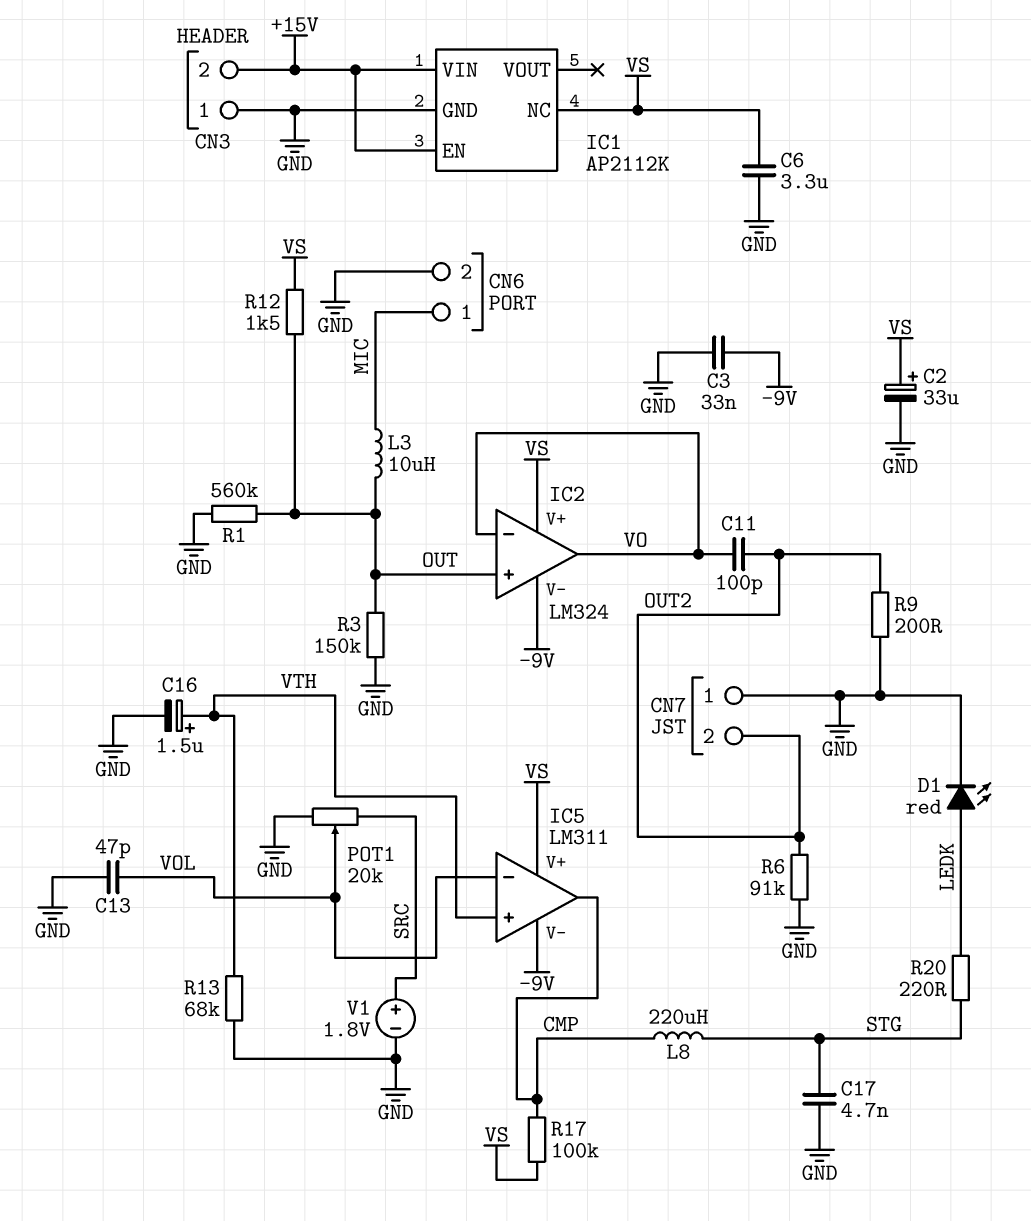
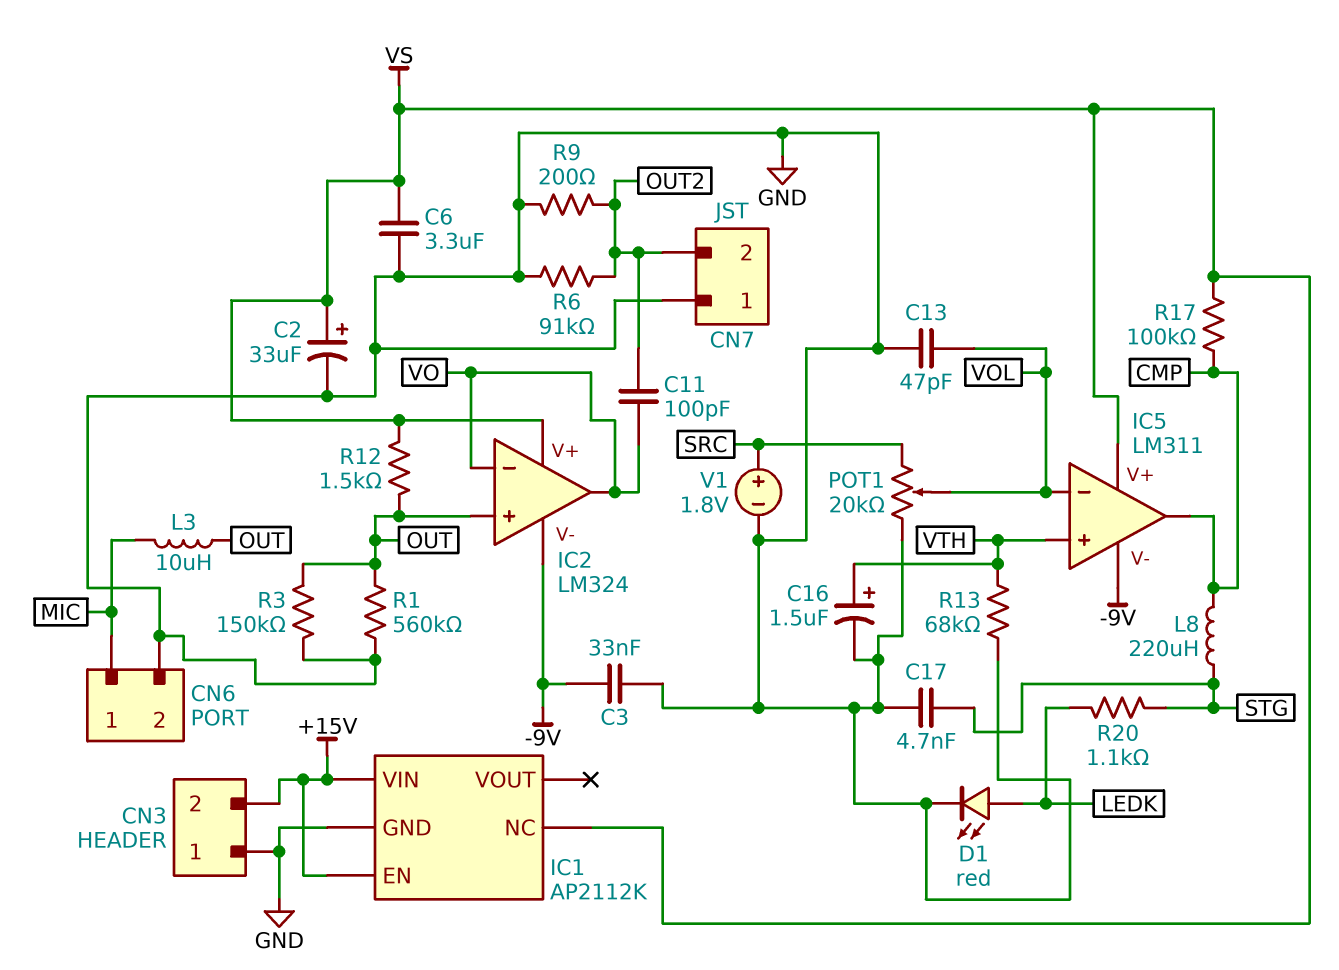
R20: 220 (LEDK, STG) -> 1.1k (LEDK, STG)

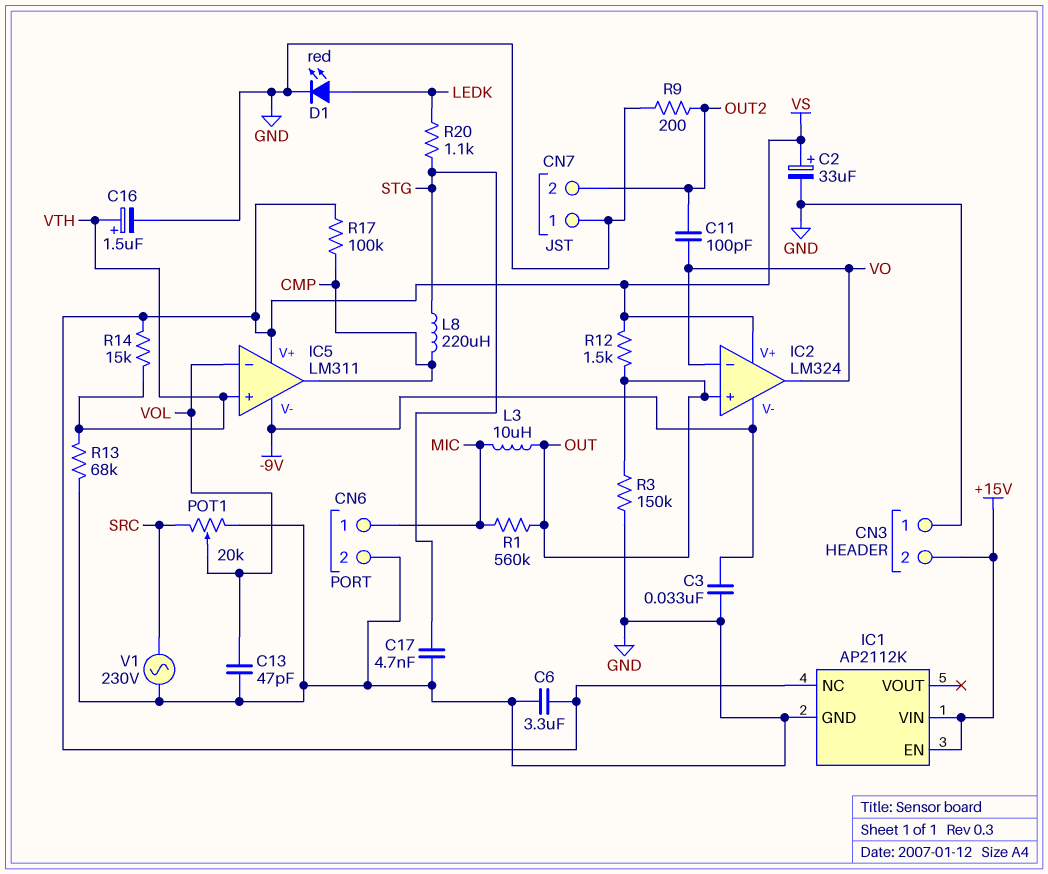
R1: 560k (GND, OUT) -> 560k (MIC, OUT)
R6: 91k (GND, OUT2) -> none
R14: none -> 15k (VS, VTH)
V1: 1.8V (plus SRC, minus GND) -> AC 230V (GND, SRC)

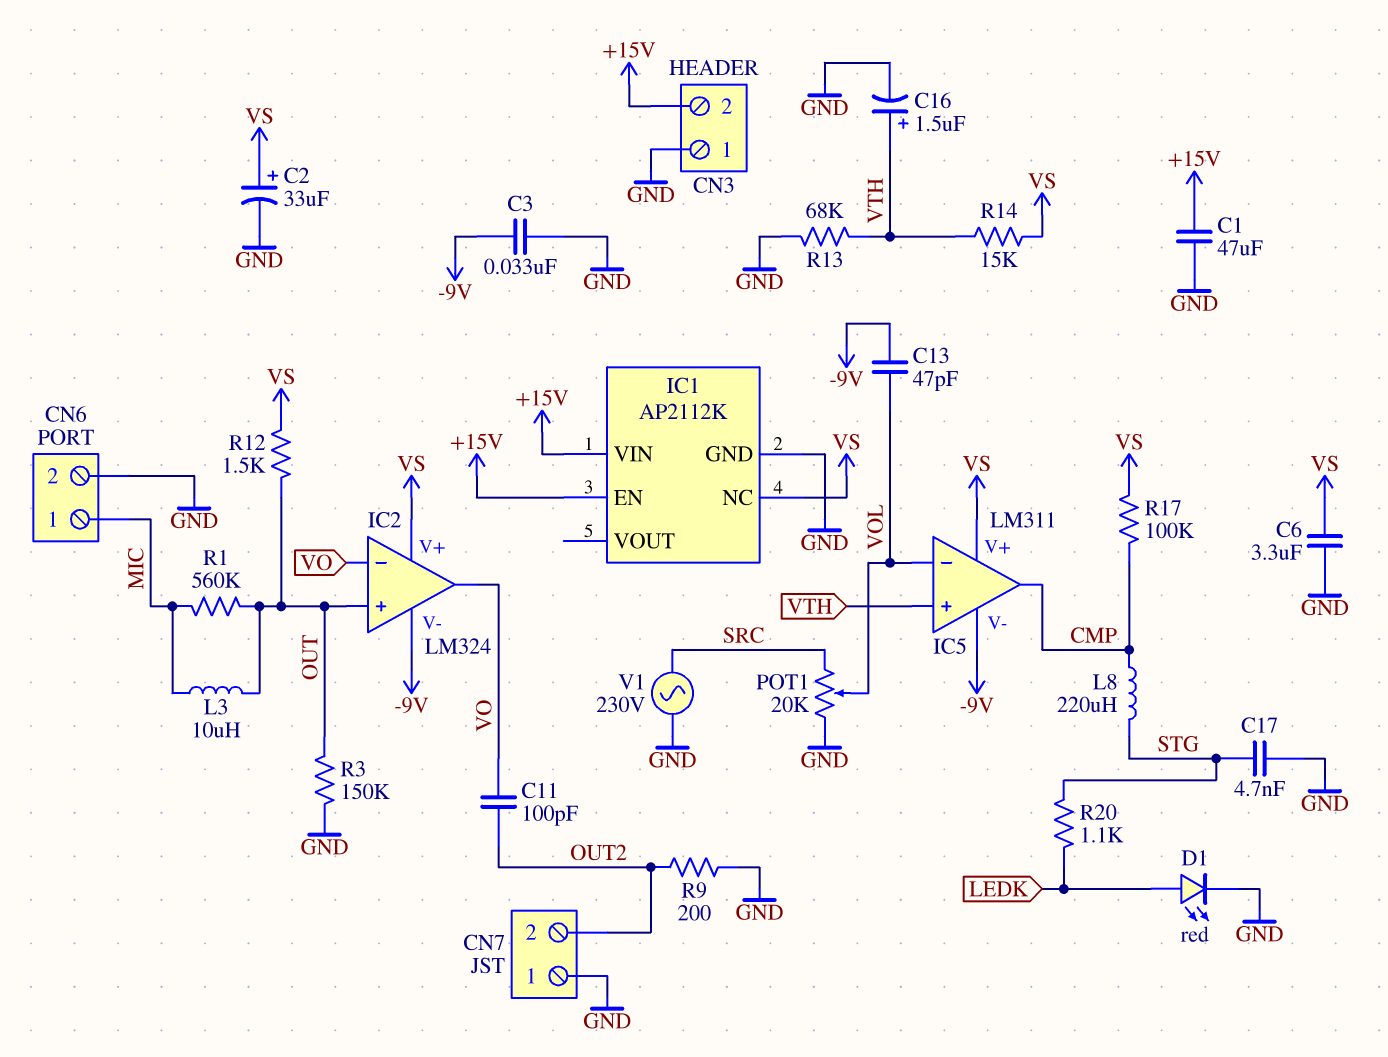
C1: none -> 47uF (+15V, GND)
C13: 47pF (GND, VOL) -> 47pF (-9V, VOL)

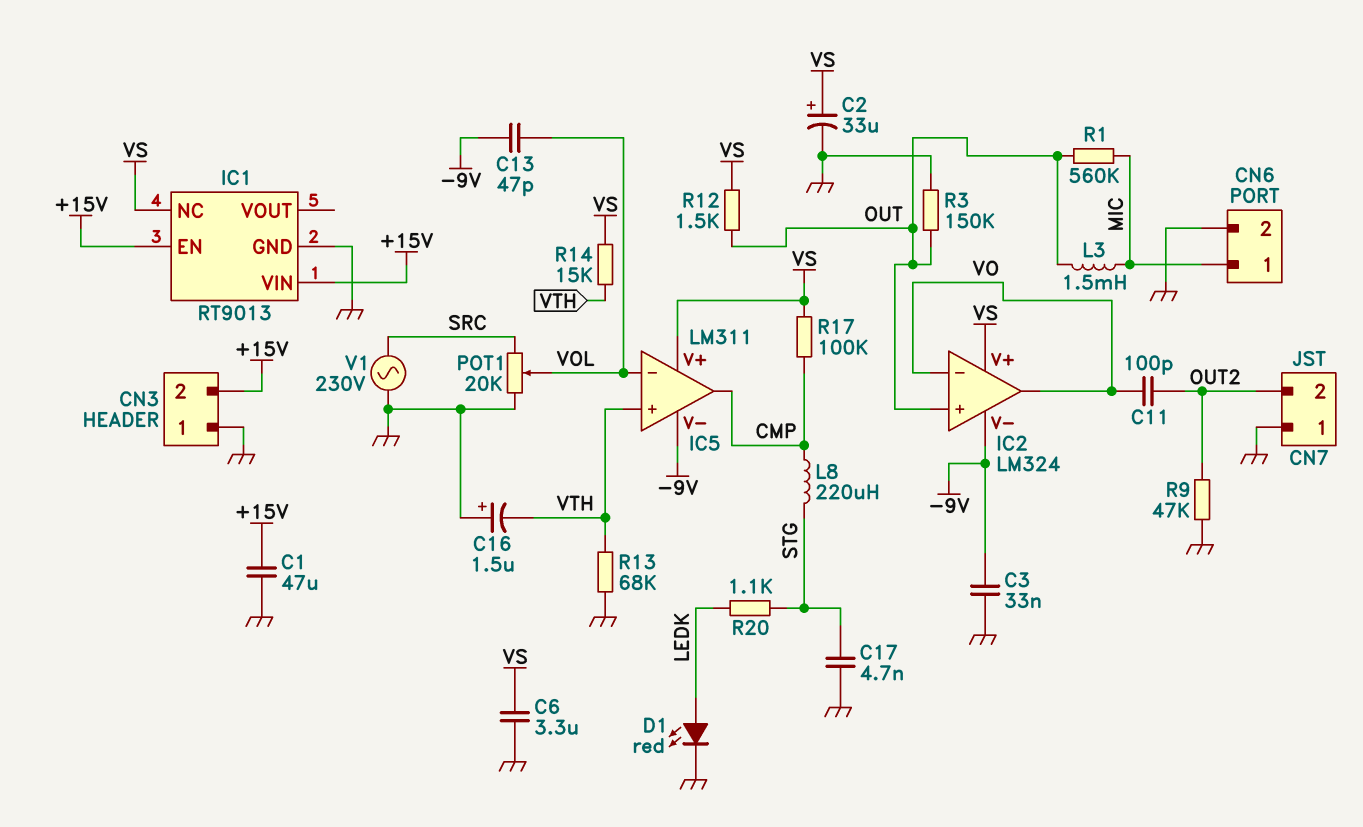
C16: 1.5uF (plus VTH, minus GND) -> 1.5uF (plus GND, minus VTH)
IC1: AP2112K -> RT9013
L3: 10uH (MIC, OUT) -> 1.5mH (MIC, OUT)
R9: 200 (GND, OUT2) -> 47k (GND, OUT2)

